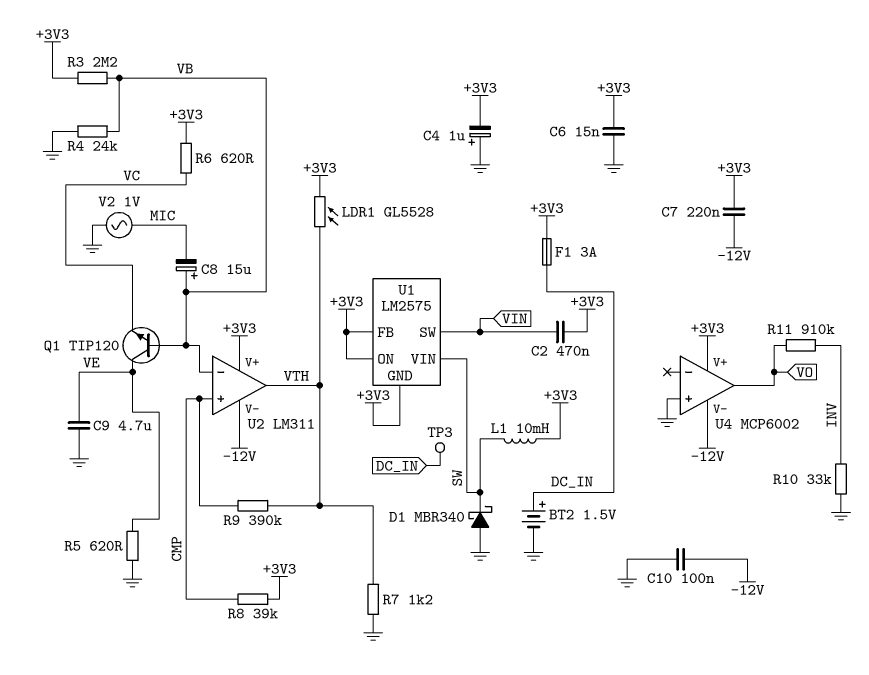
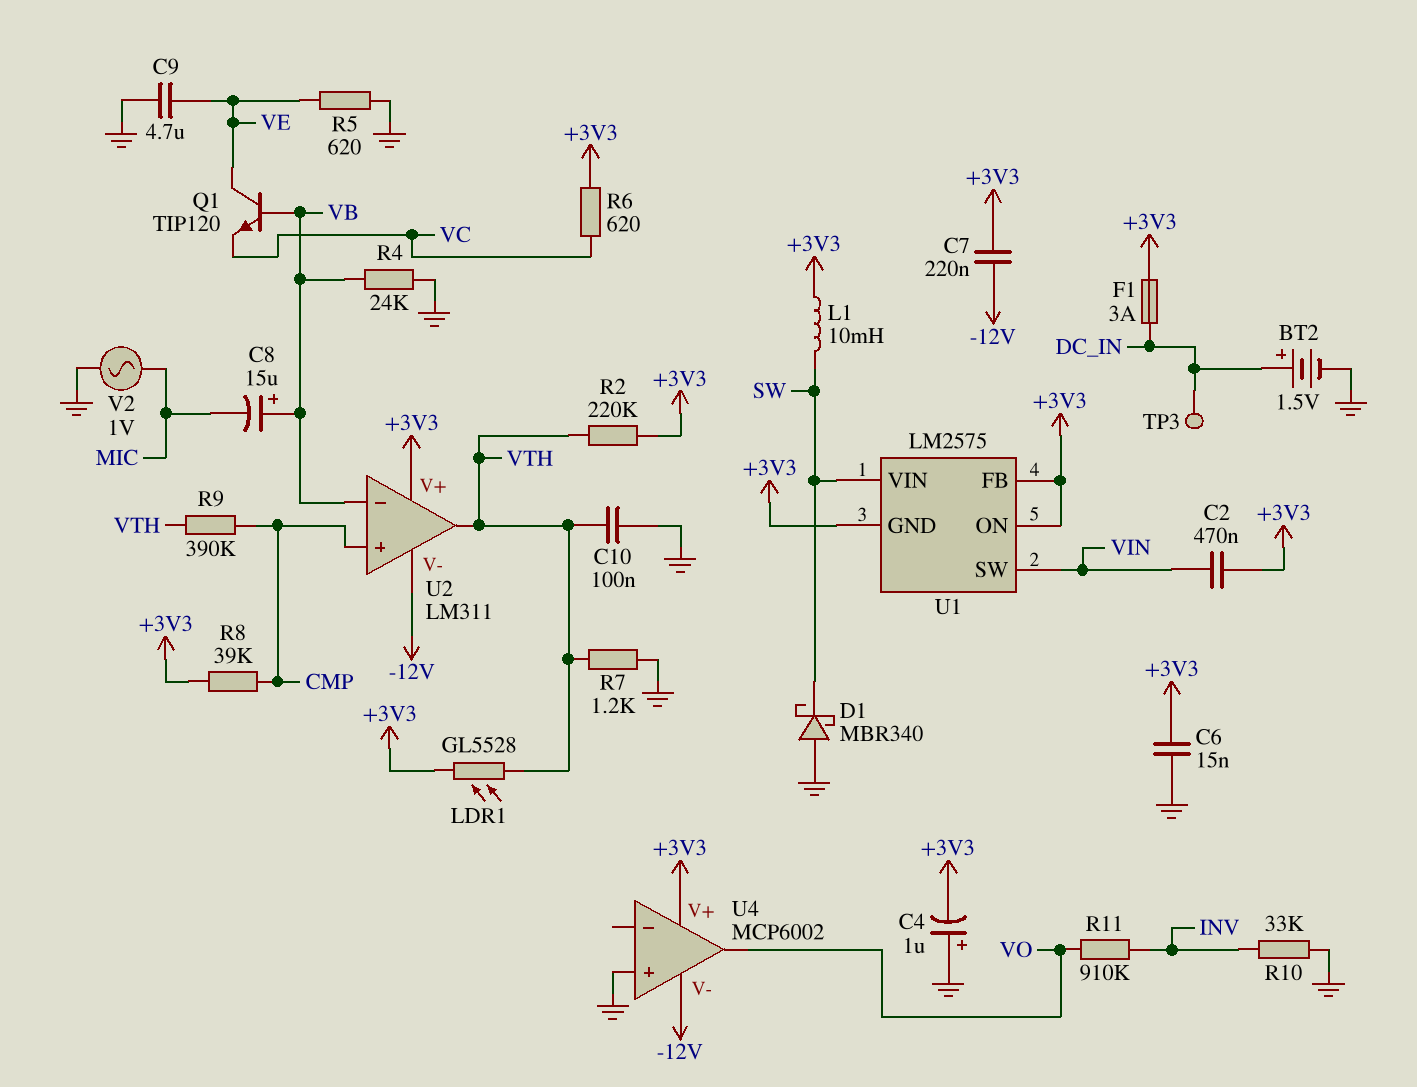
C10: 100nF (-12V, GND) -> 100nF (GND, VTH)
R2: none -> 220k (+3V3, VTH)
R3: 2.2M (+3V3, VB) -> none

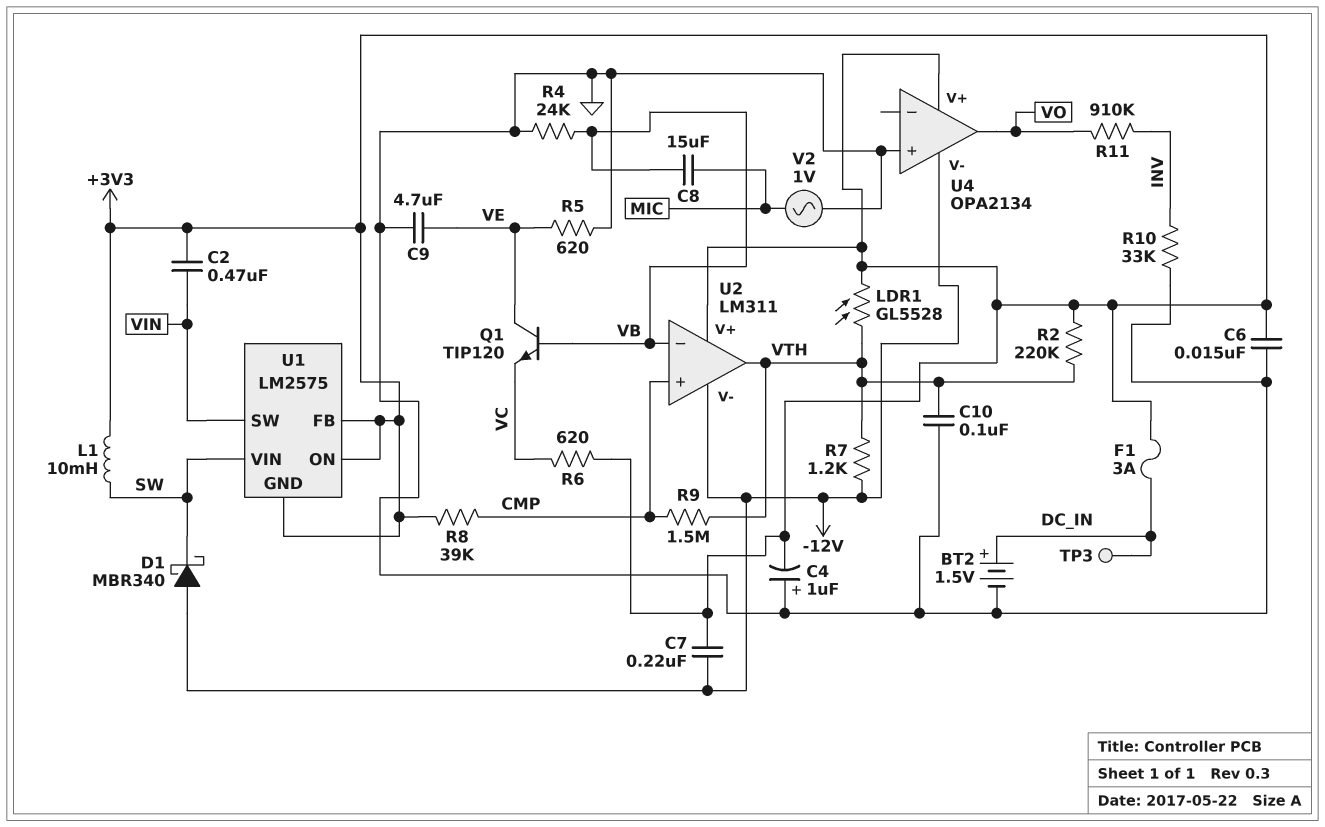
C8: 15uF (plus VB, minus MIC) -> 15uF (MIC, VB)
D1: schottky MBR340 (A GND, K SW) -> schottky MBR340 (A -12V, K SW)
R7: 1.2k (GND, VTH) -> 1.2k (-12V, VTH)
R9: 390k (CMP, VTH) -> 1.5M (CMP, VTH)
U4: MCP6002 -> OPA2134

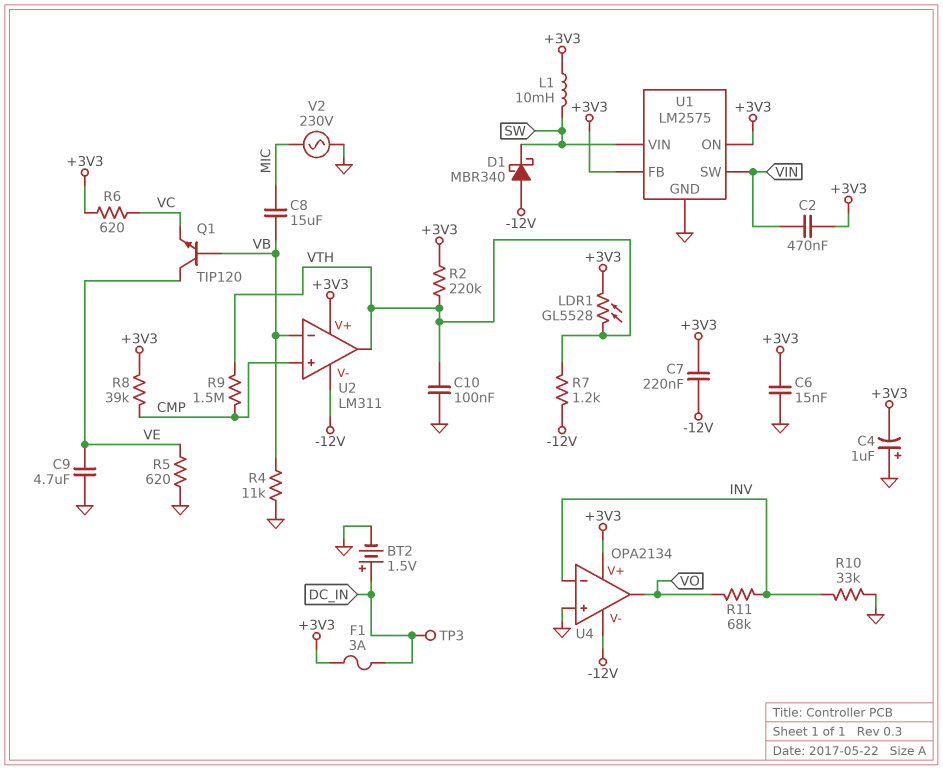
R4: 24k (GND, VB) -> 11k (GND, VB)
R11: 910k (INV, VO) -> 68k (INV, VO)
U1 pin GND: +3V3 -> GND
U4 pin in-: none -> INV
V2: AC 1V (GND, MIC) -> AC 230V (GND, MIC)

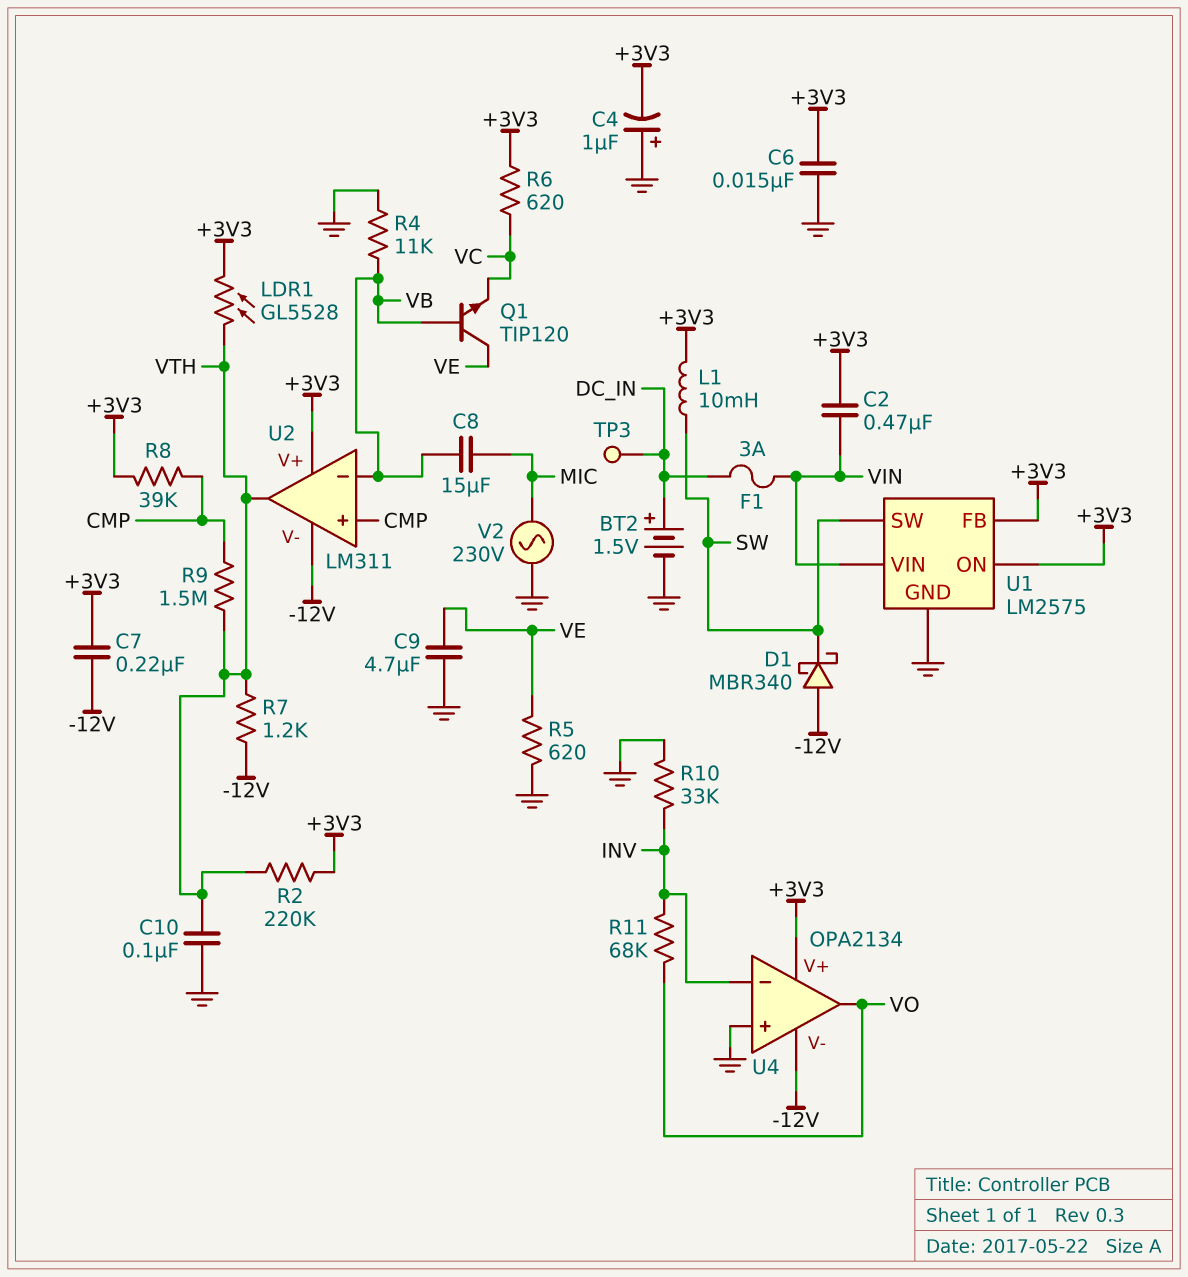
F1: 3A (+3V3, DC_IN) -> 3A (DC_IN, VIN)
U1 pin SW: VIN -> SW
U1 pin VIN: SW -> VIN

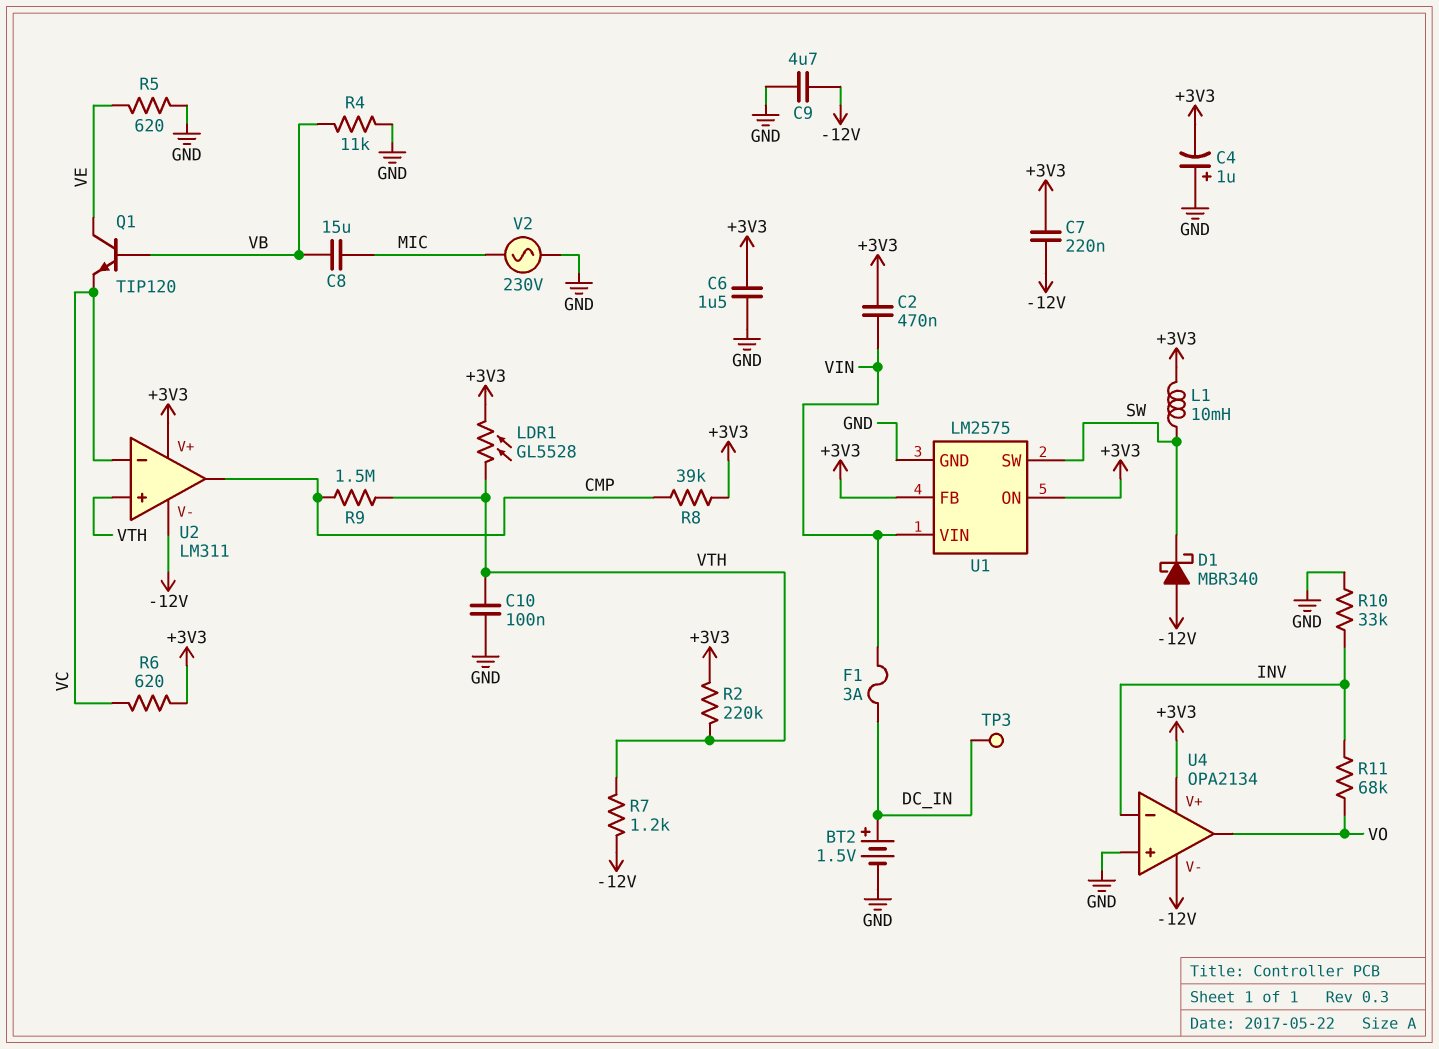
C6: 15nF (+3V3, GND) -> 1.5uF (+3V3, GND)
C9: 4.7uF (GND, VE) -> 4.7uF (-12V, GND)
U2 pin in+: CMP -> VTH
U2 pin in-: VB -> VC
U2 pin out: VTH -> CMP

